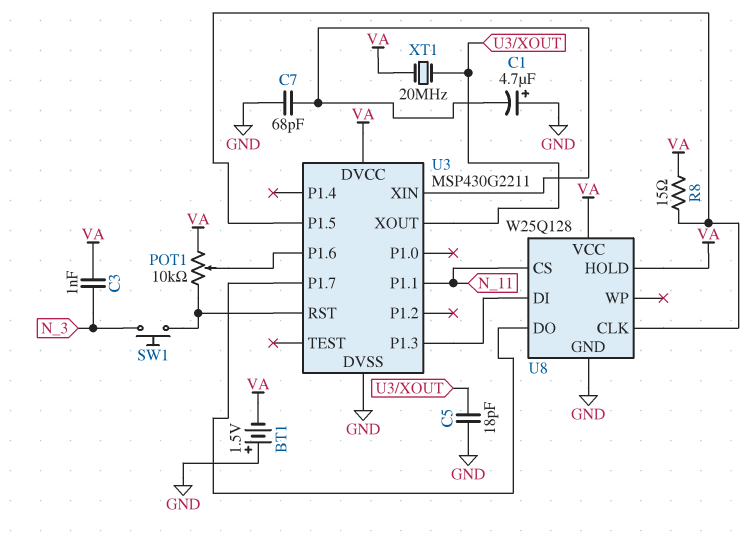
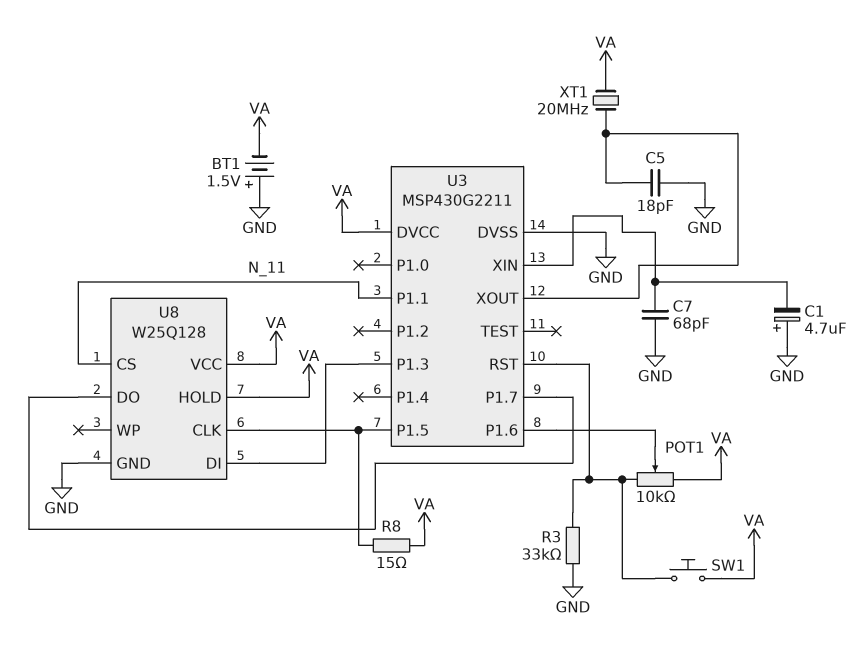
C3: 1nF (N_3, VA) -> none
R3: none -> 33k (GND, U3/RST)
SW1: button (N_3, U3/RST) -> button (U3/RST, VA)

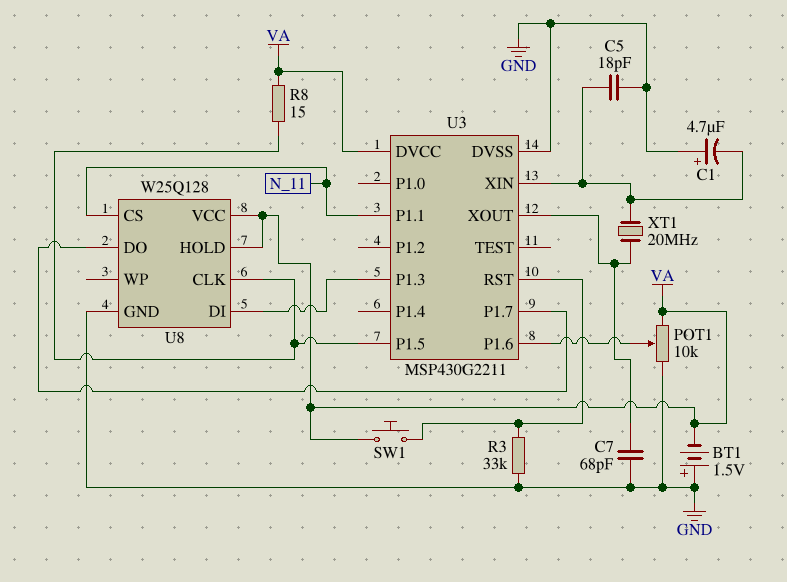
C5: 18pF (GND, U3/XOUT) -> 18pF (GND, U3/XIN)
C7: 68pF (GND, U3/XIN) -> 68pF (GND, U3/XOUT)
POT1: 10k (U3/RST, VA, wiper U3/P1.6) -> 10k (GND, VA, wiper U3/P1.6)
XT1: 20MHz (U3/XOUT, VA) -> 20MHz (U3/XIN, U3/XOUT)

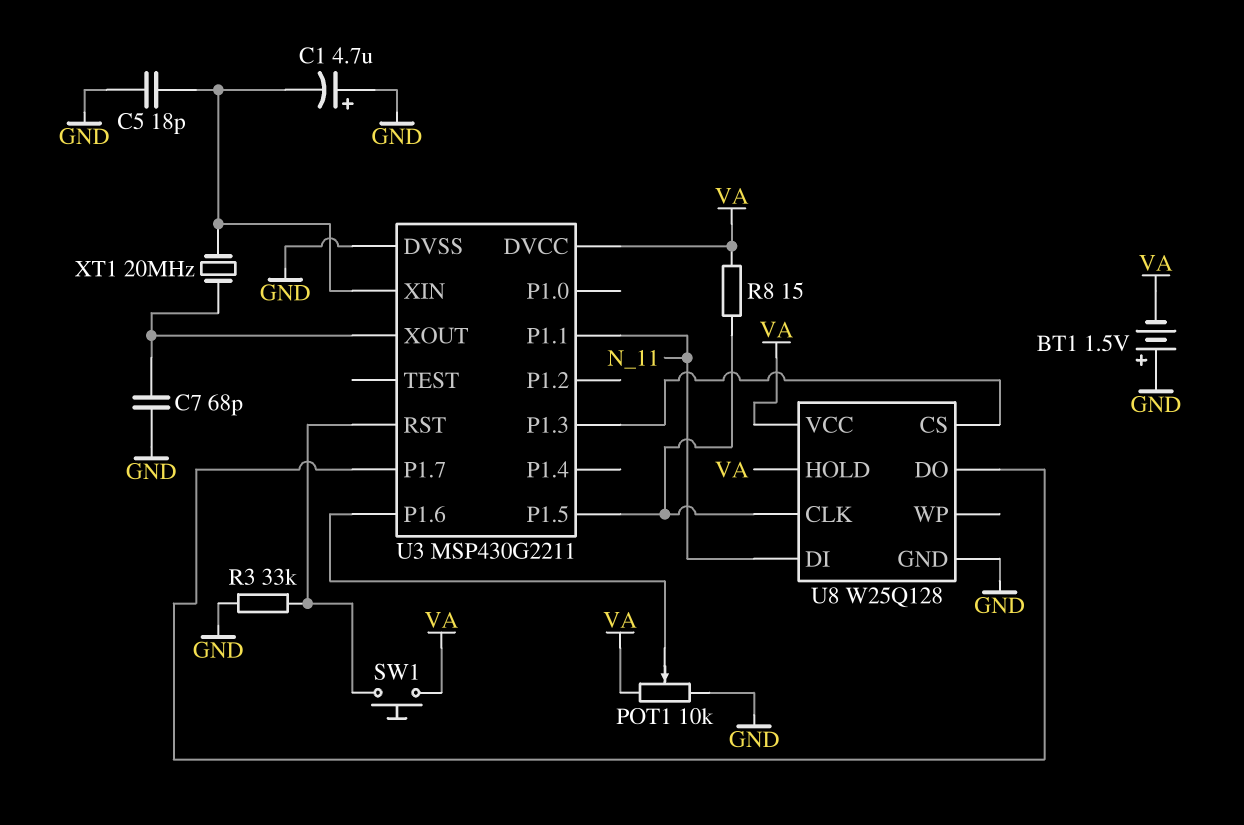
U8 pin CS: N_11 -> U3/P1.3
U8 pin DI: U3/P1.3 -> N_11

